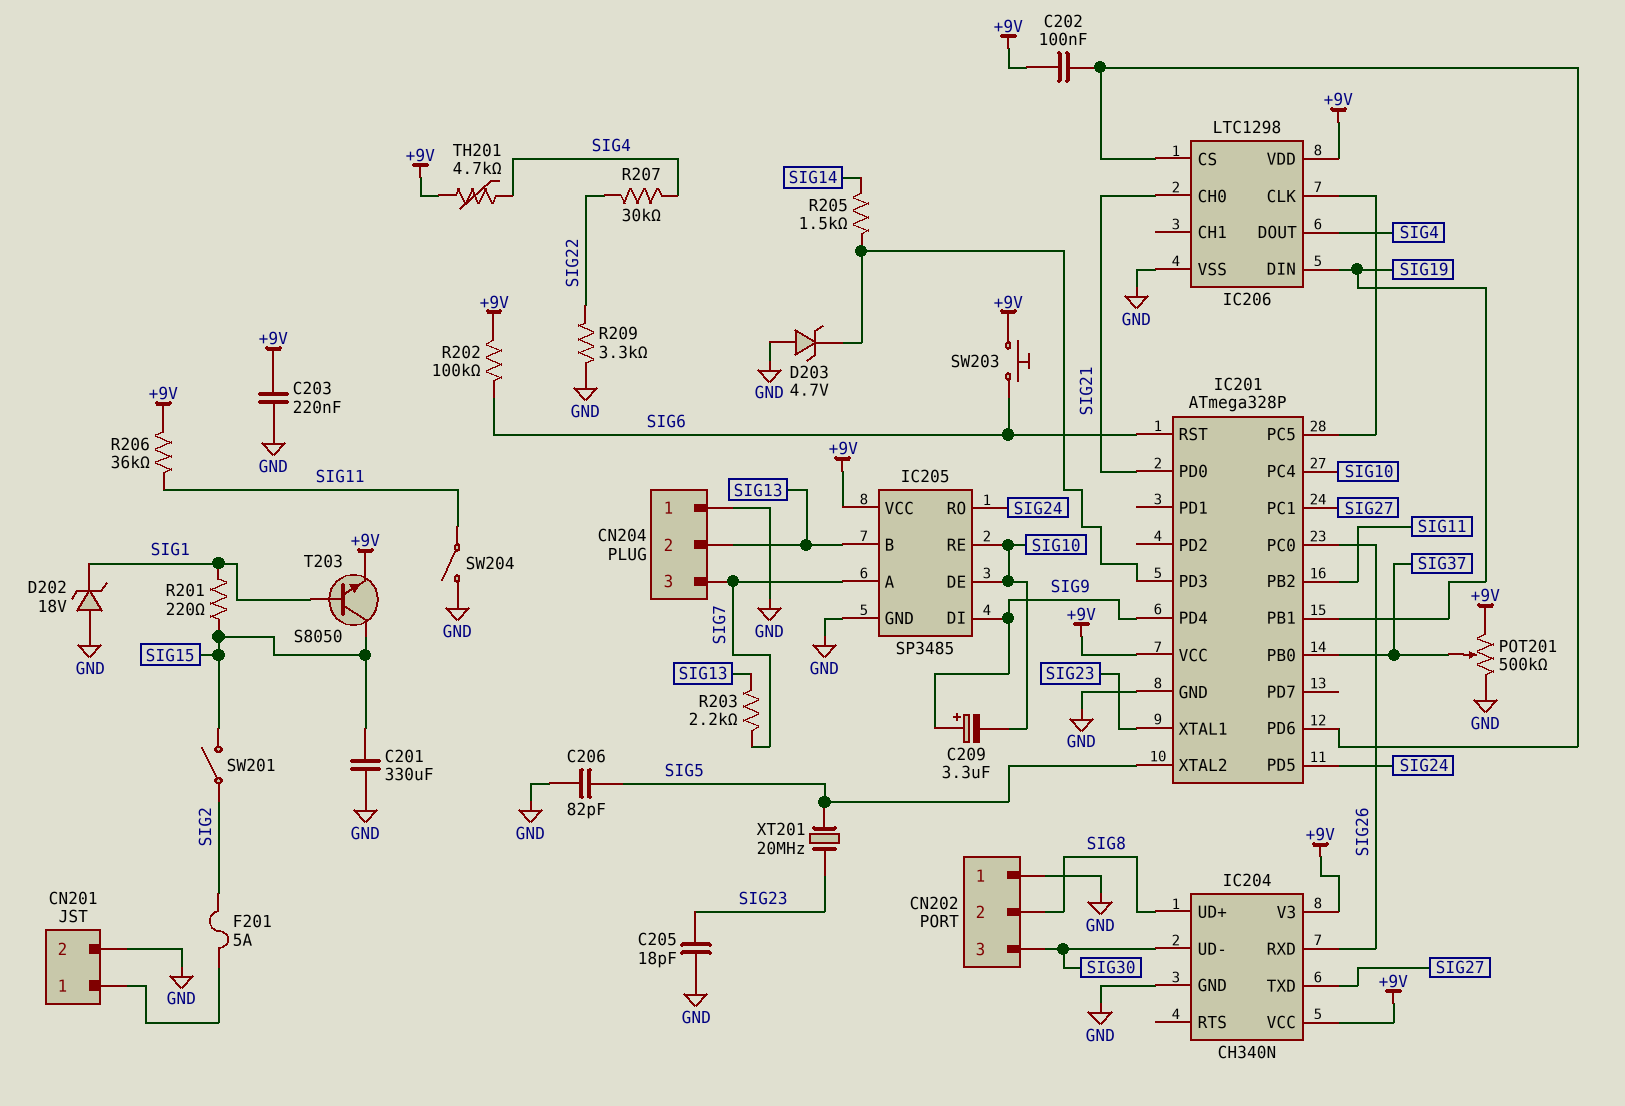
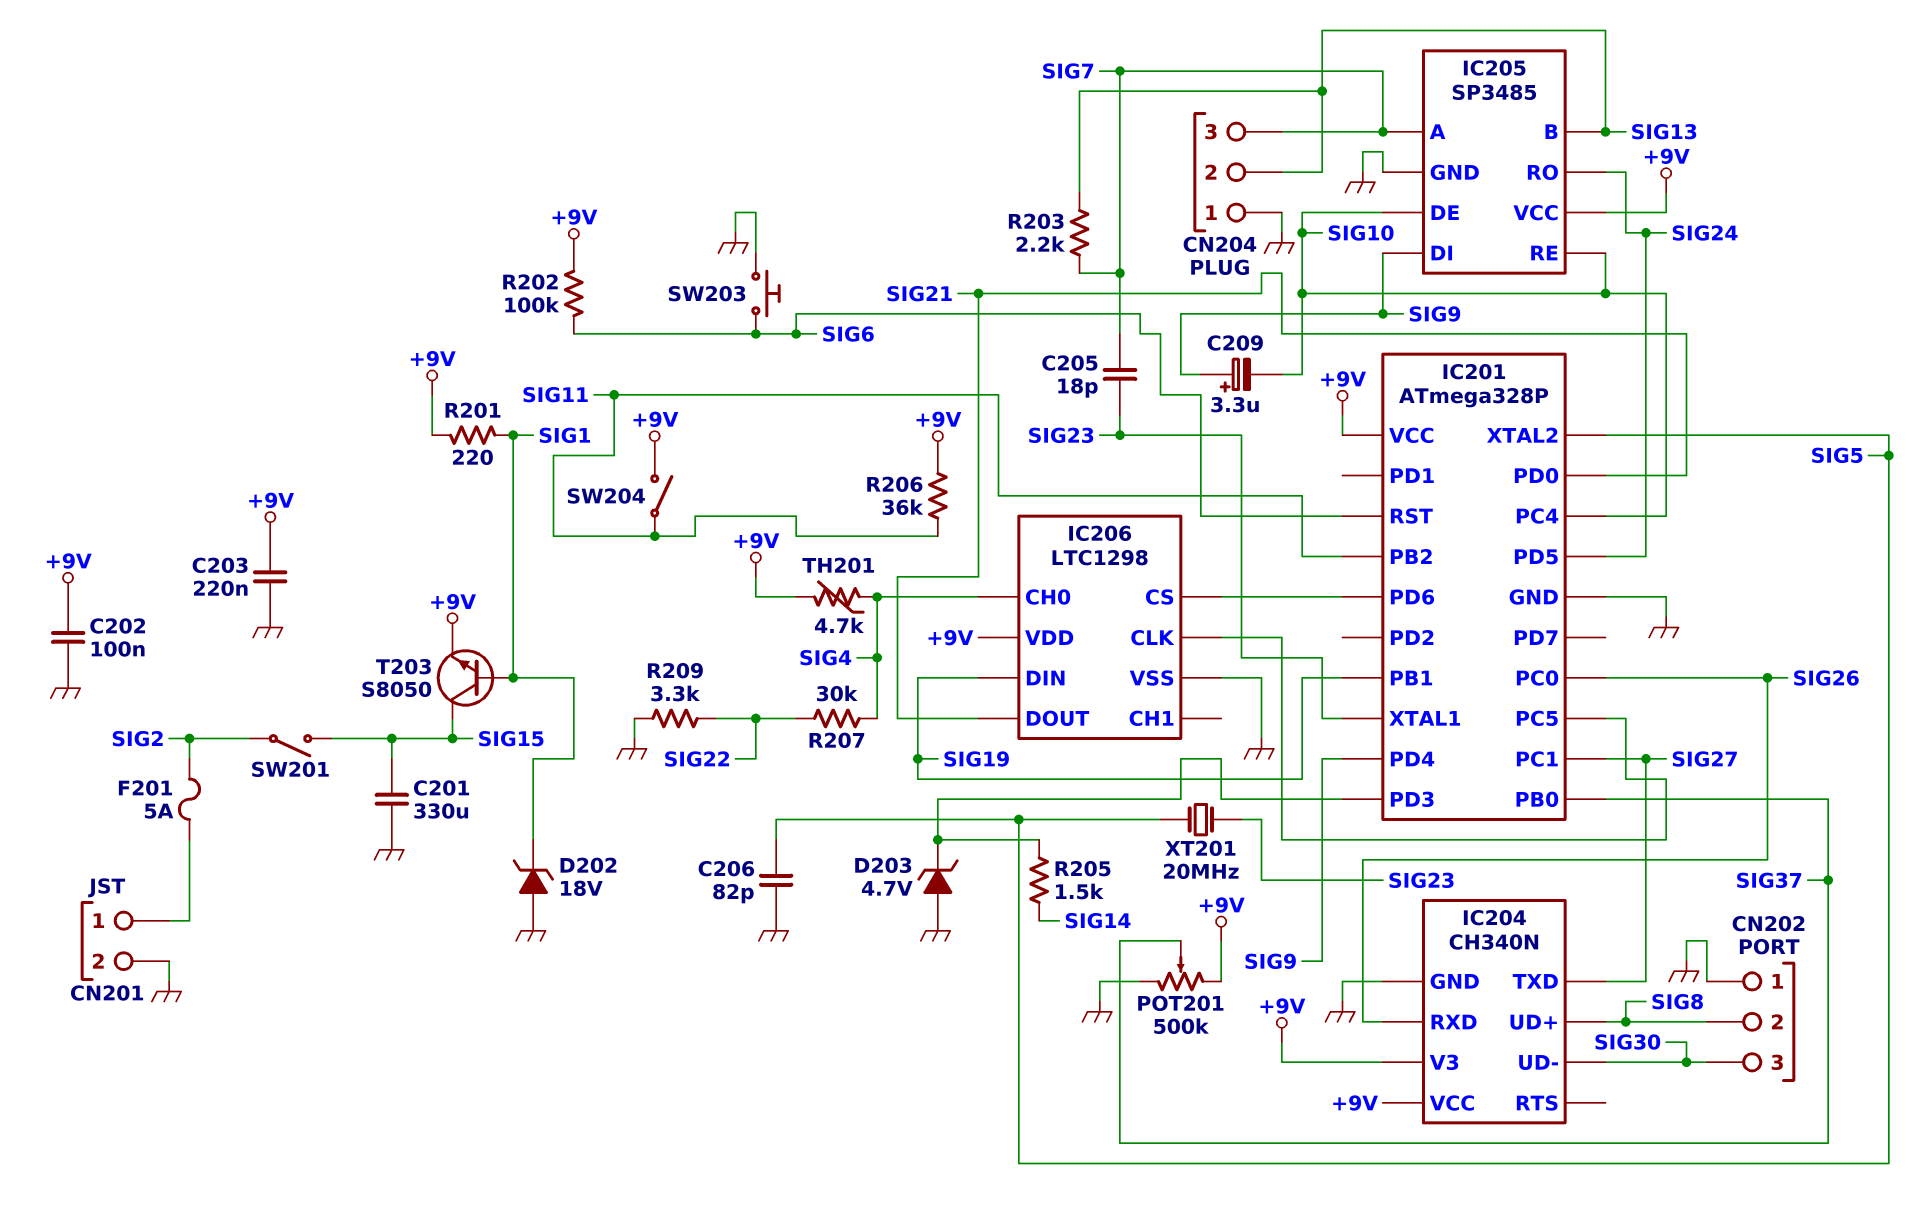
C202: 100nF (+9V, IC201/PD6) -> 100nF (+9V, GND)
C205: 18pF (GND, SIG23) -> 18pF (SIG7, SIG23)
IC206 pin CH0: SIG21 -> SIG4
IC206 pin DOUT: SIG4 -> SIG21
R201: 220 (SIG1, SIG15) -> 220 (+9V, SIG1)
SW203: button (+9V, SIG6) -> button (GND, SIG6)
SW204: switch (GND, SIG11) -> switch (+9V, SIG11)

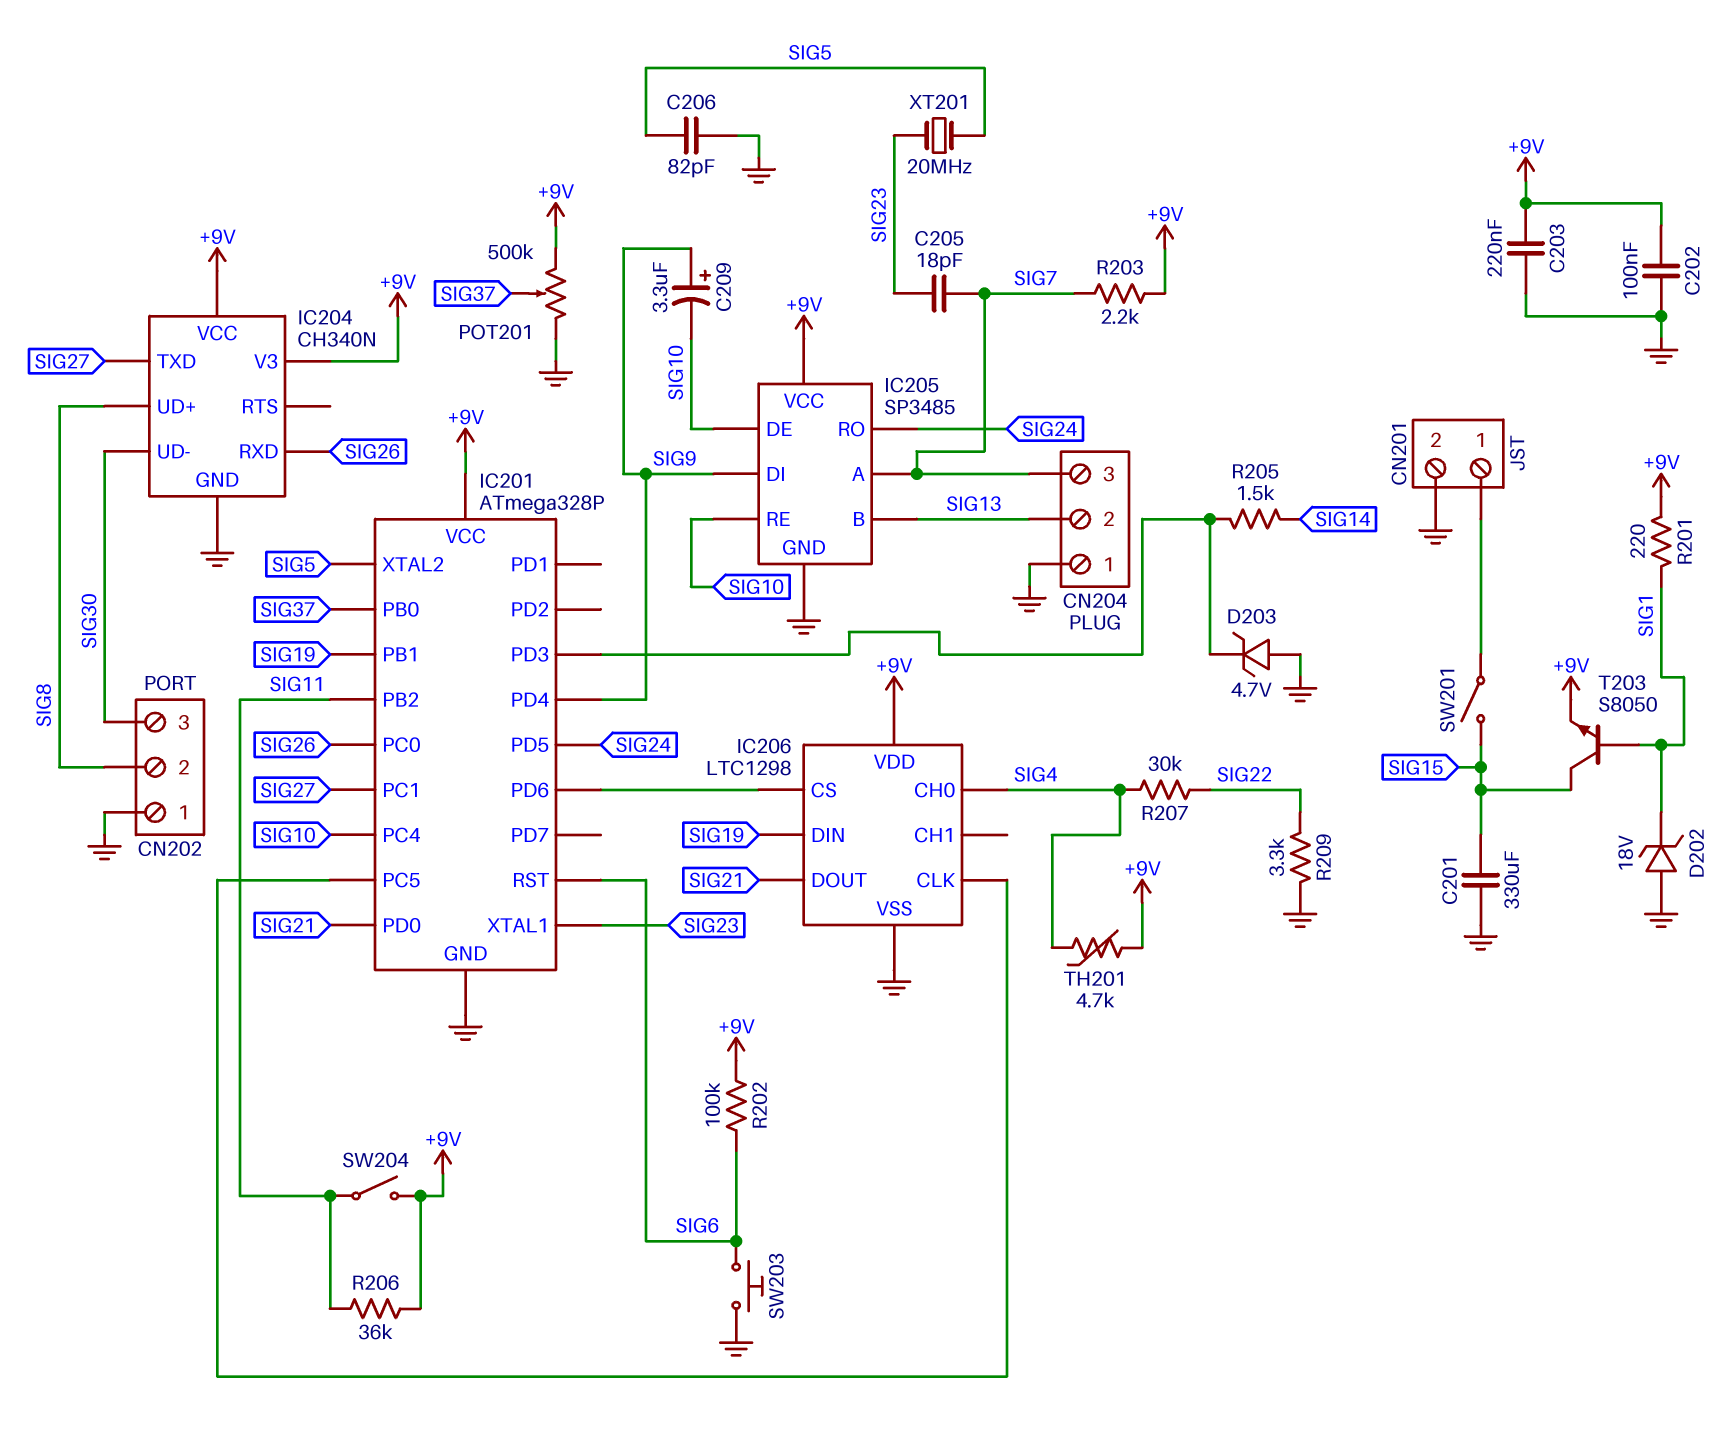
F201: 5A (CN201/1, SIG2) -> none
R203: 2.2k (SIG7, SIG13) -> 2.2k (+9V, SIG7)
SW201: switch (SIG2, SIG15) -> switch (CN201/1, SIG15)

